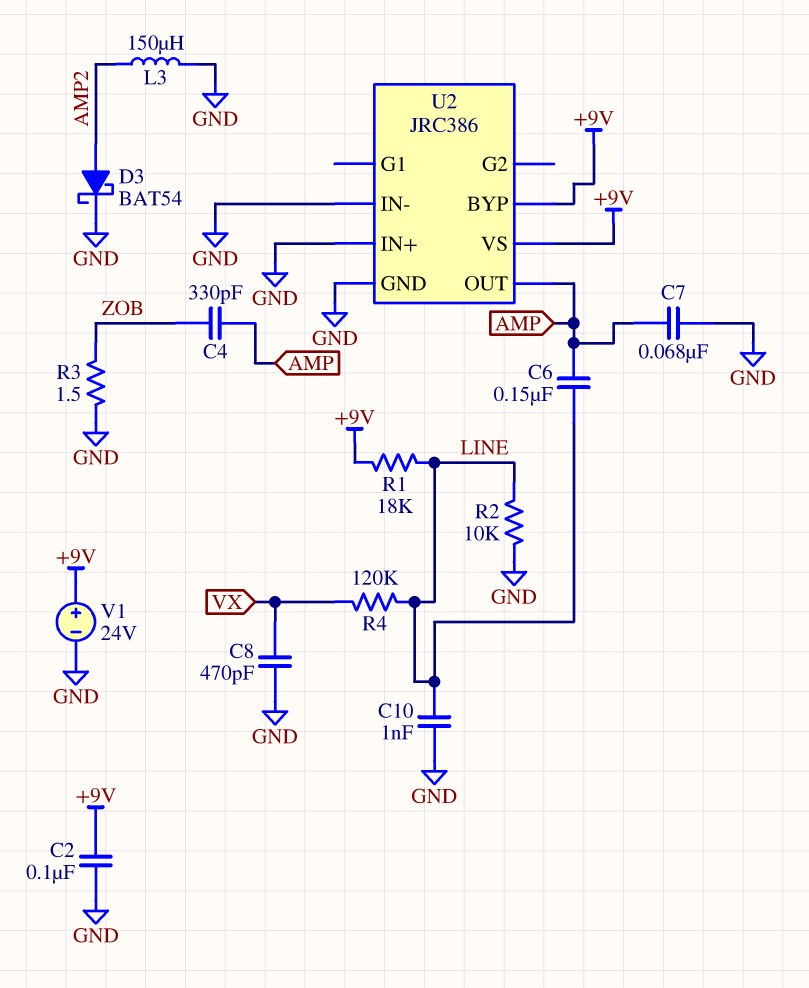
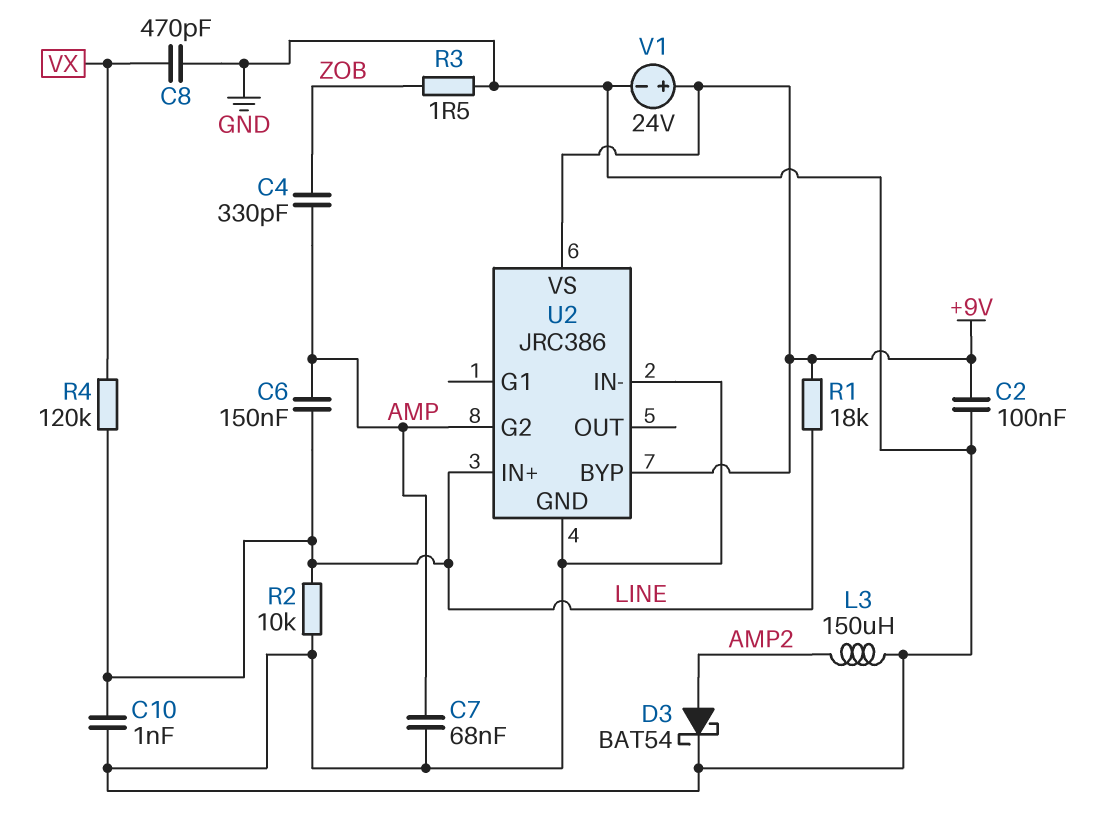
U2 pin G2: none -> AMP
U2 pin IN+: GND -> LINE
U2 pin OUT: AMP -> none

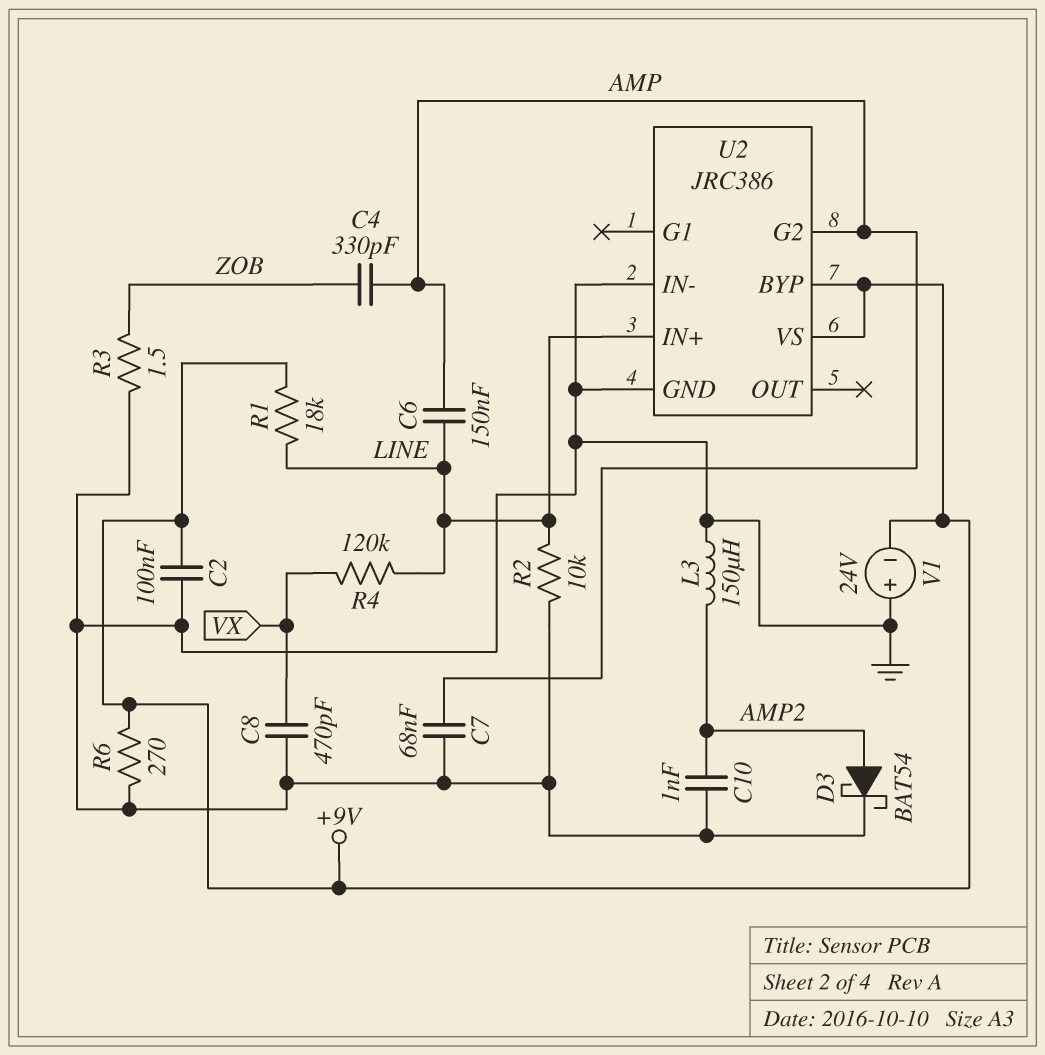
C10: 1nF (GND, LINE) -> 1nF (AMP2, GND)
R6: none -> 270 (+9V, GND)
V1: 24V (plus +9V, minus GND) -> 24V (plus GND, minus +9V)

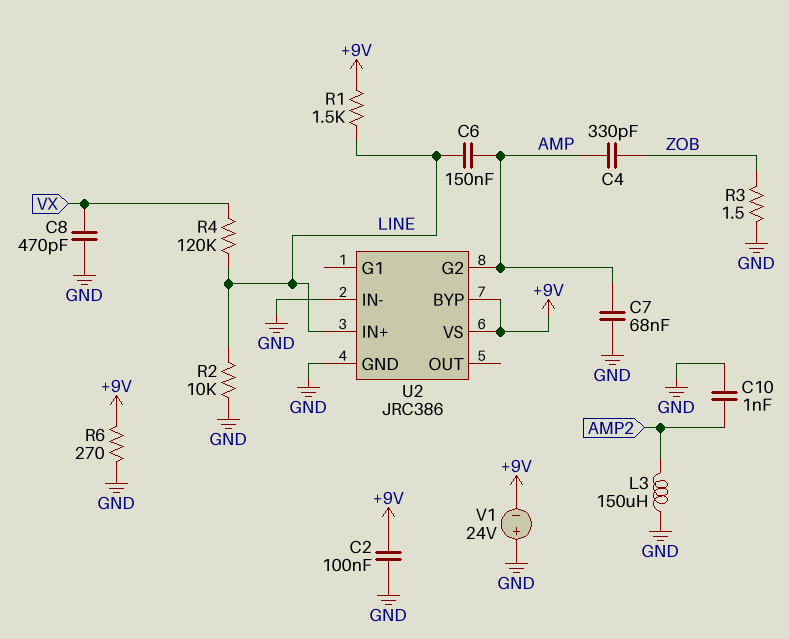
D3: schottky BAT54 (A AMP2, K GND) -> none
R1: 18k (+9V, LINE) -> 1.5k (+9V, LINE)

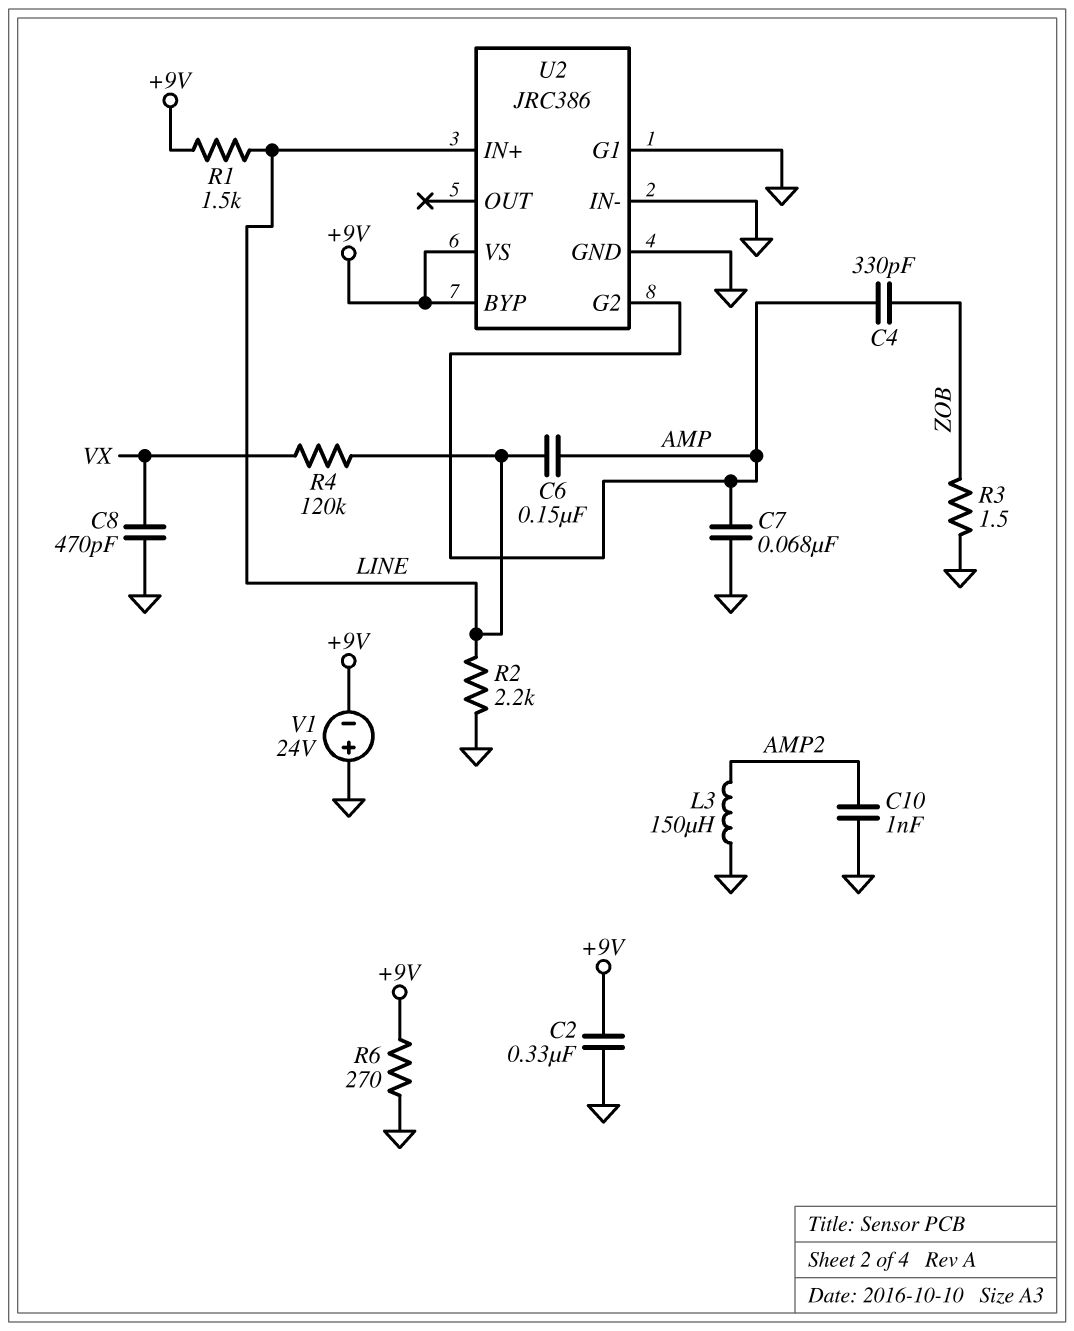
C2: 100nF (+9V, GND) -> 330nF (+9V, GND)
R2: 10k (GND, LINE) -> 2.2k (GND, LINE)
U2 pin G1: none -> GND

